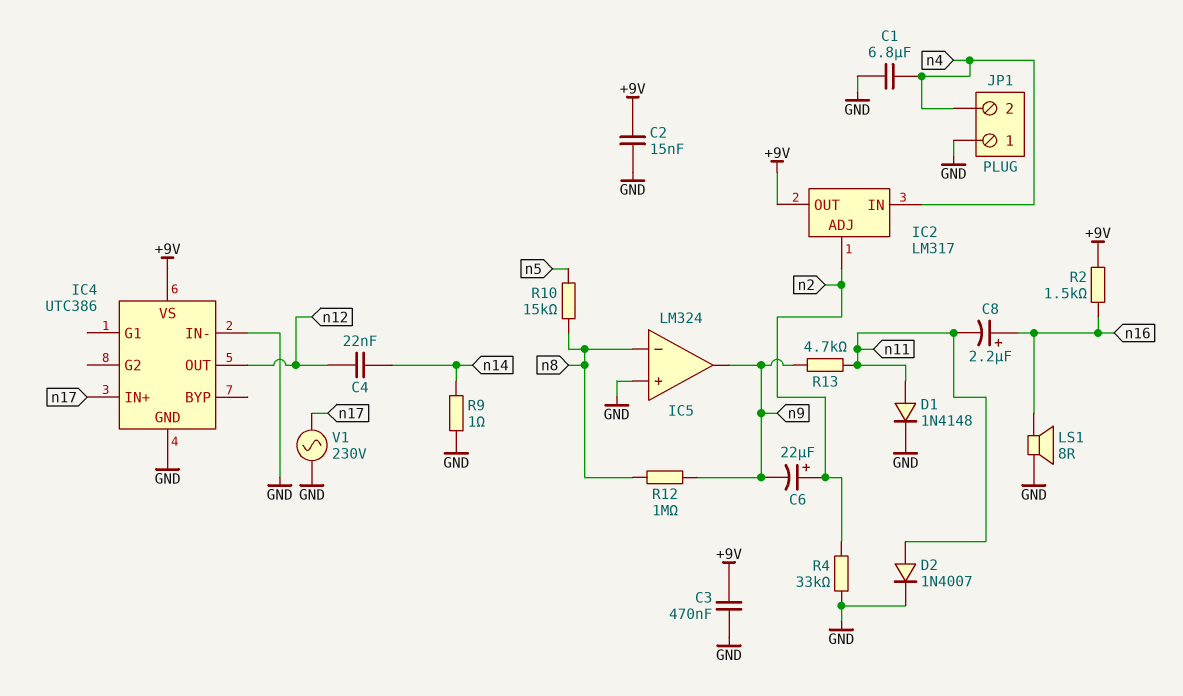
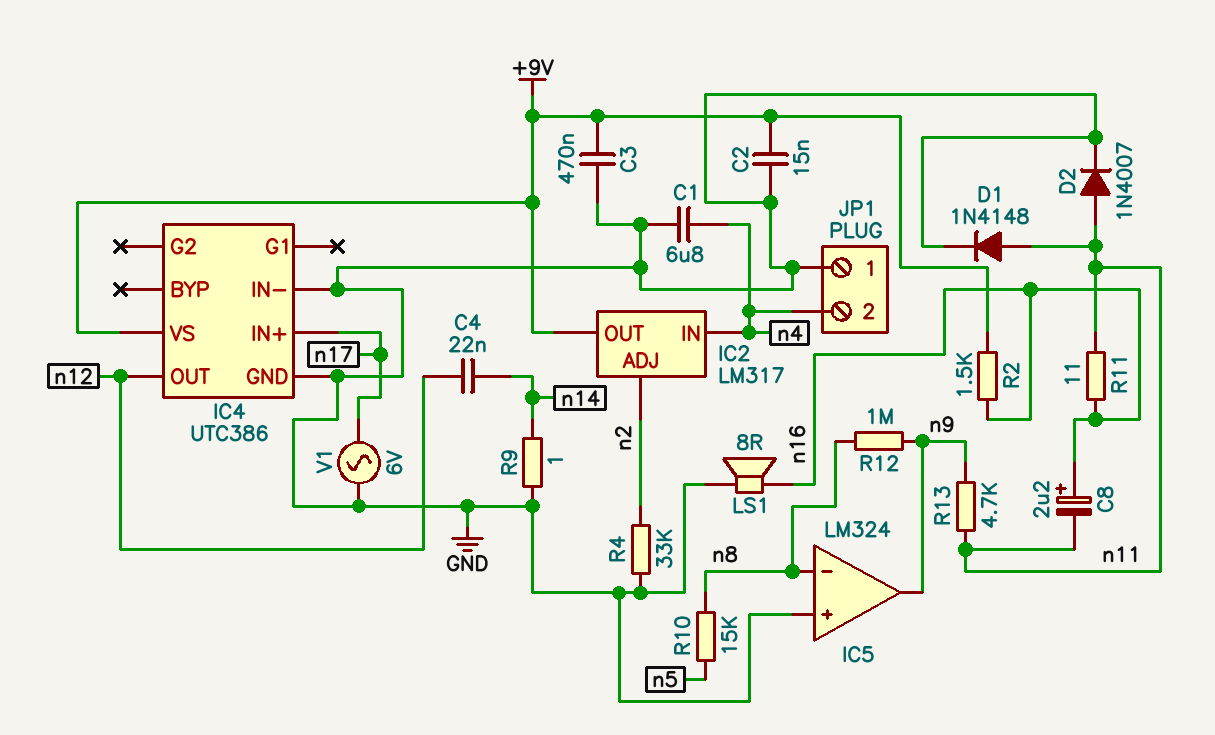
C6: 22uF (plus n2, minus n9) -> none
R11: none -> 11 (n11, n16)
V1: AC 230V (GND, n17) -> AC 6V (GND, n17)

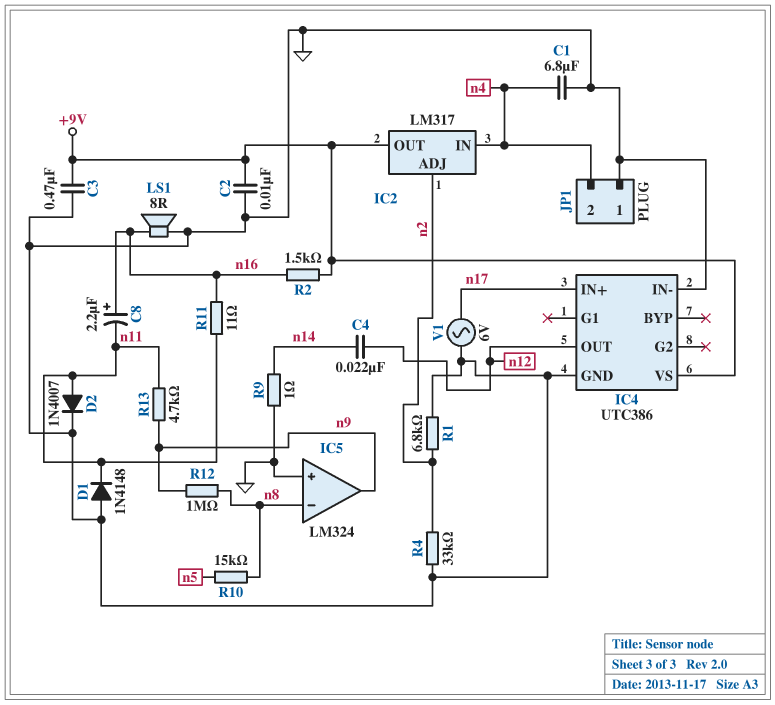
C2: 15nF (+9V, GND) -> 10nF (+9V, GND)
D1: diode 1N4148 (A n11, K GND) -> diode 1N4148 (A GND, K n11)
R1: none -> 6.8k (GND, n2)

